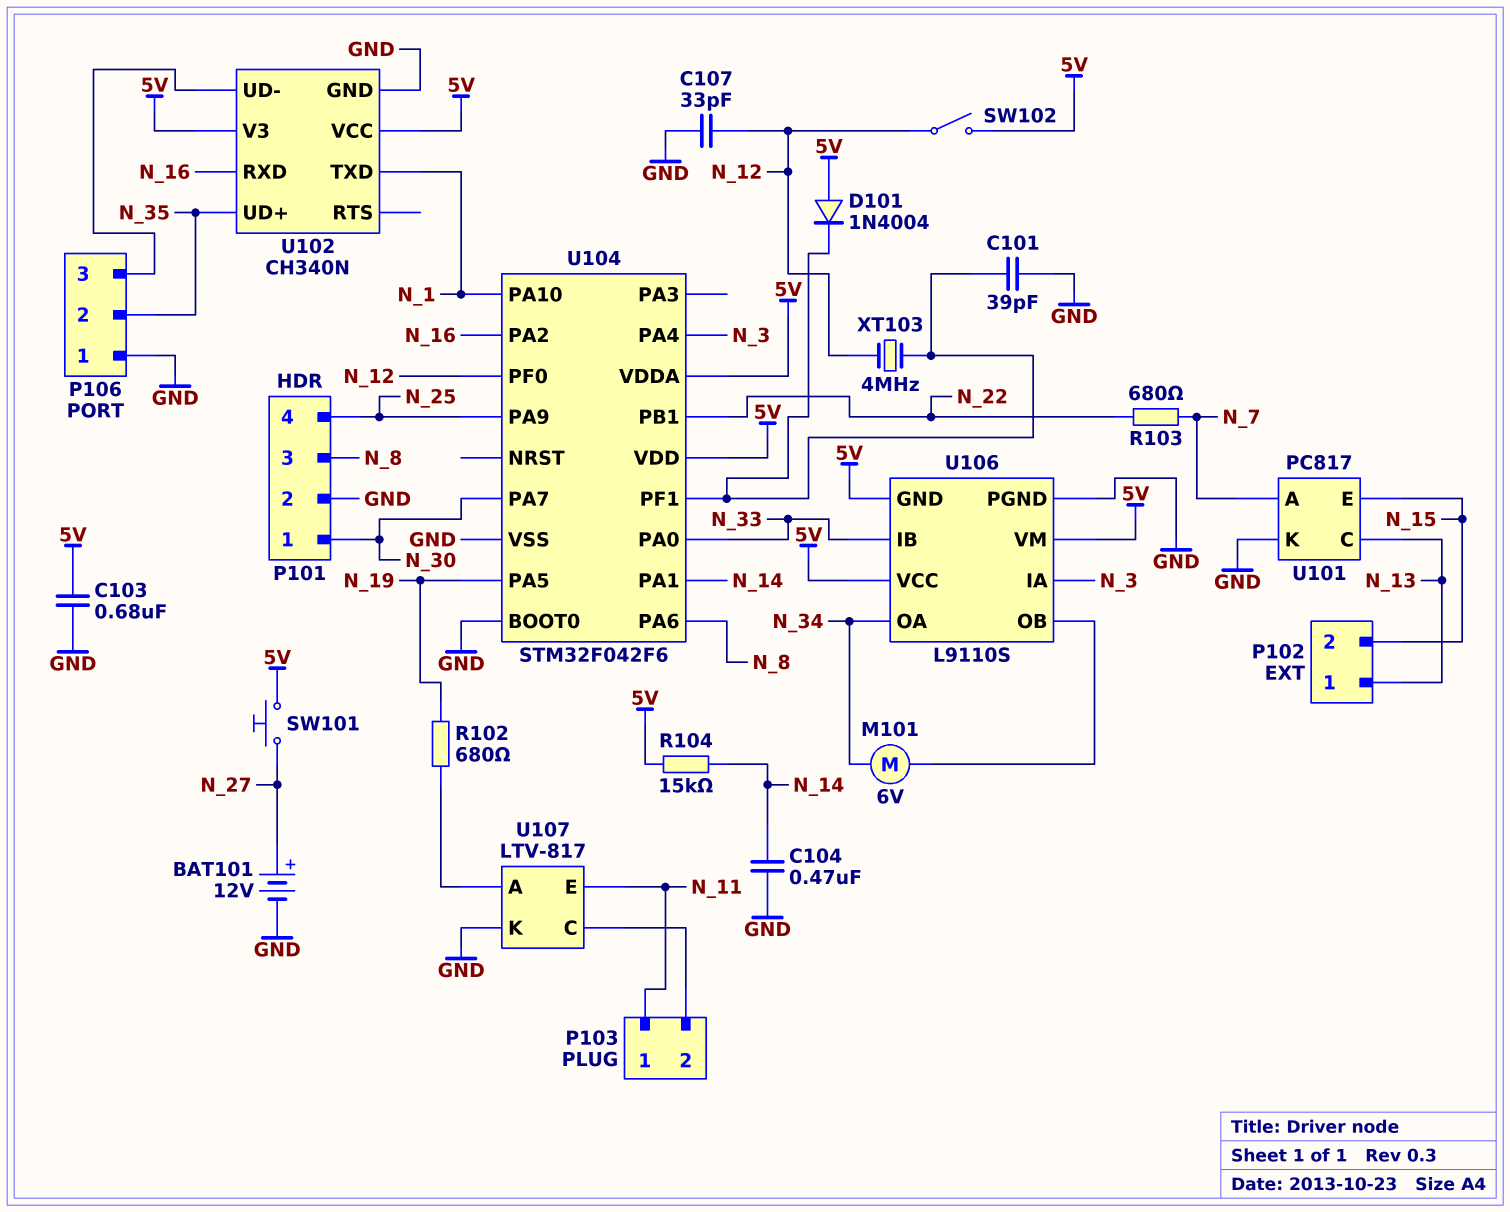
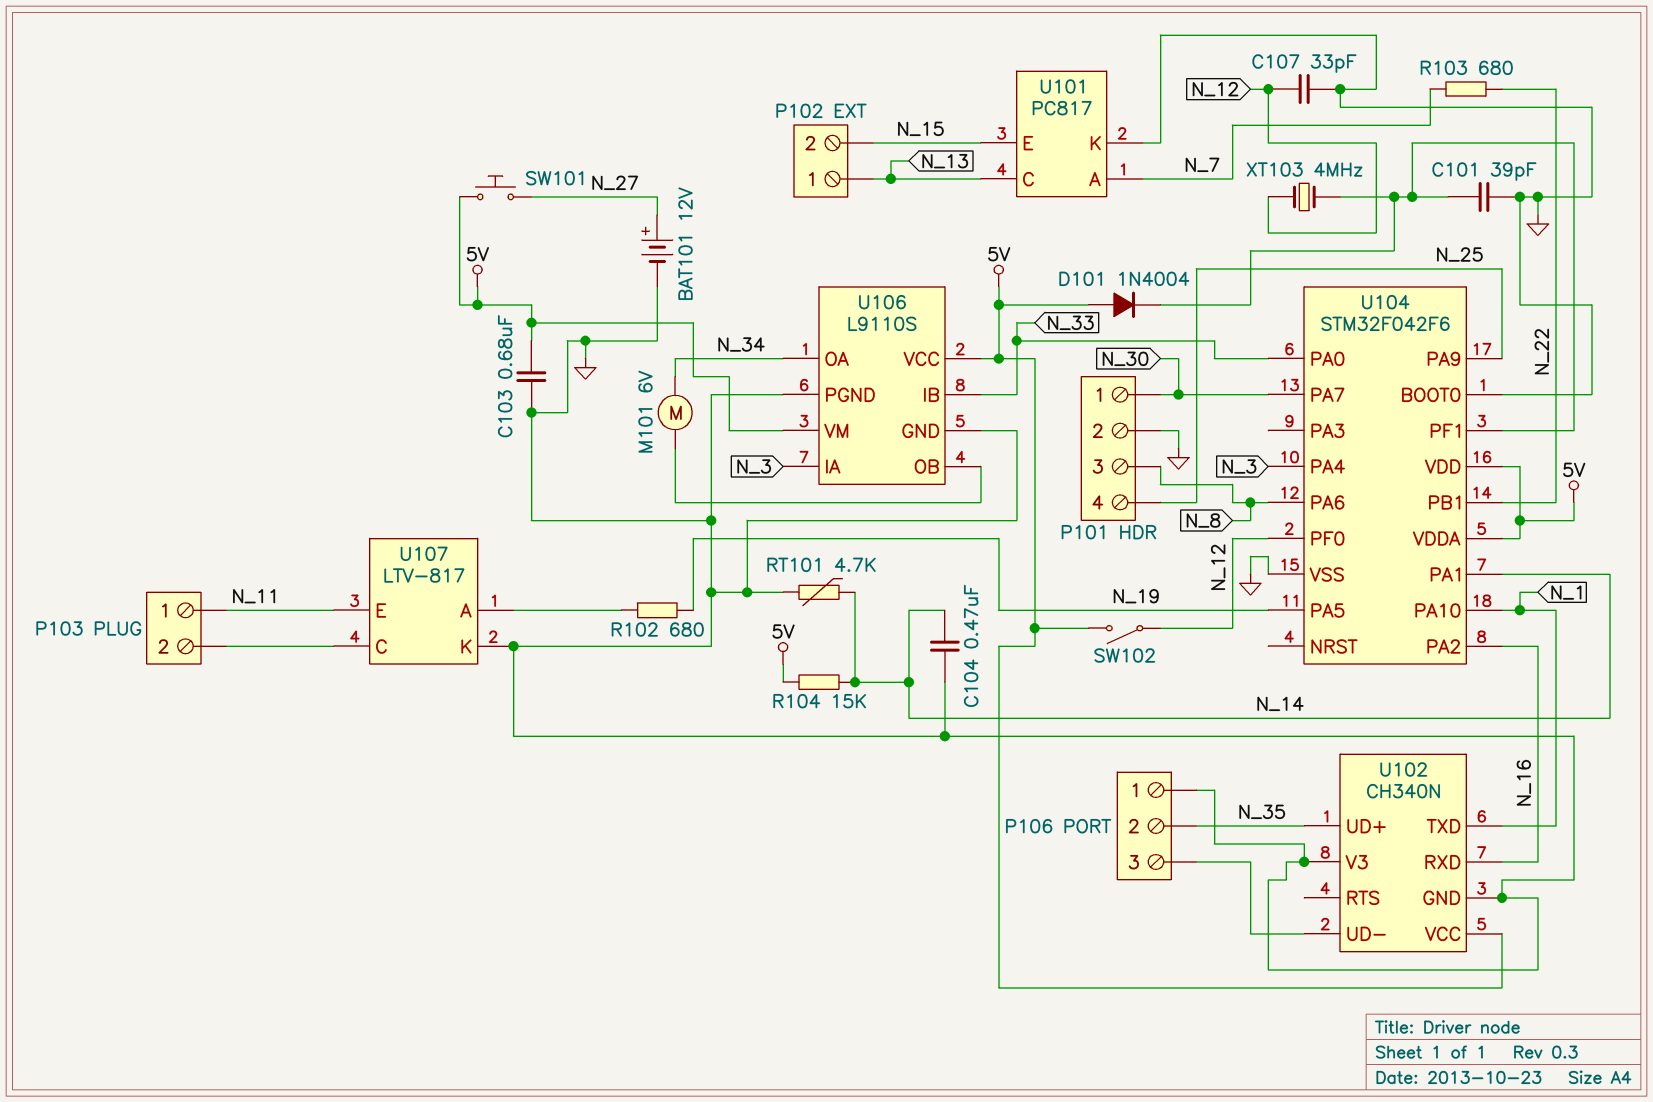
RT101: none -> 4.7k (GND, N_14)
U102 pin V3: 5V -> GND
U106 pin GND: 5V -> GND

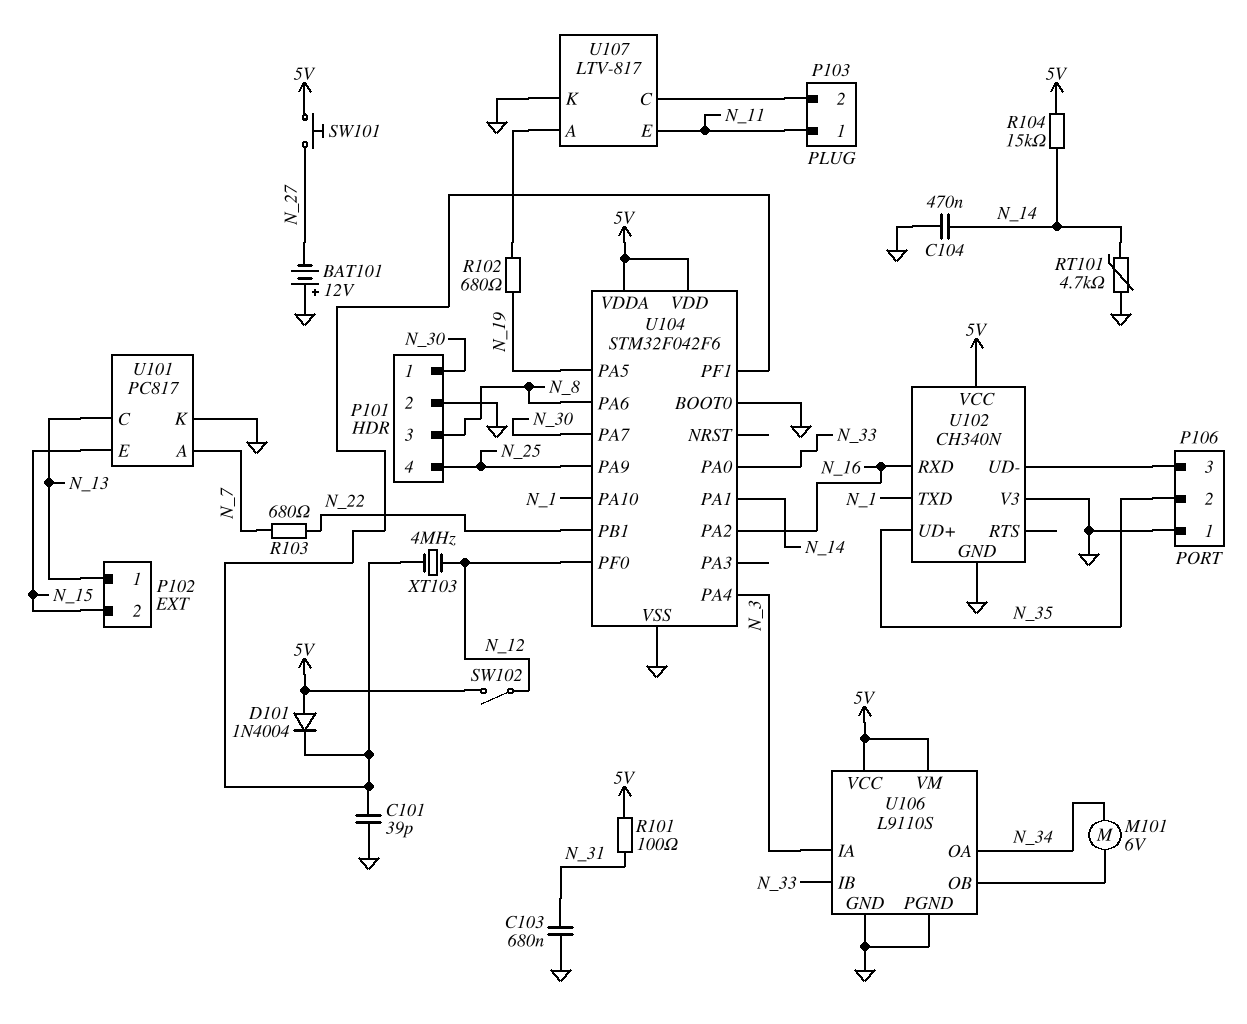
BAT101: 12V (plus N_27, minus GND) -> 12V (plus GND, minus N_27)
C103: 680nF (5V, GND) -> 680nF (GND, N_31)
C107: 33pF (GND, N_12) -> none
R101: none -> 100 (5V, N_31)

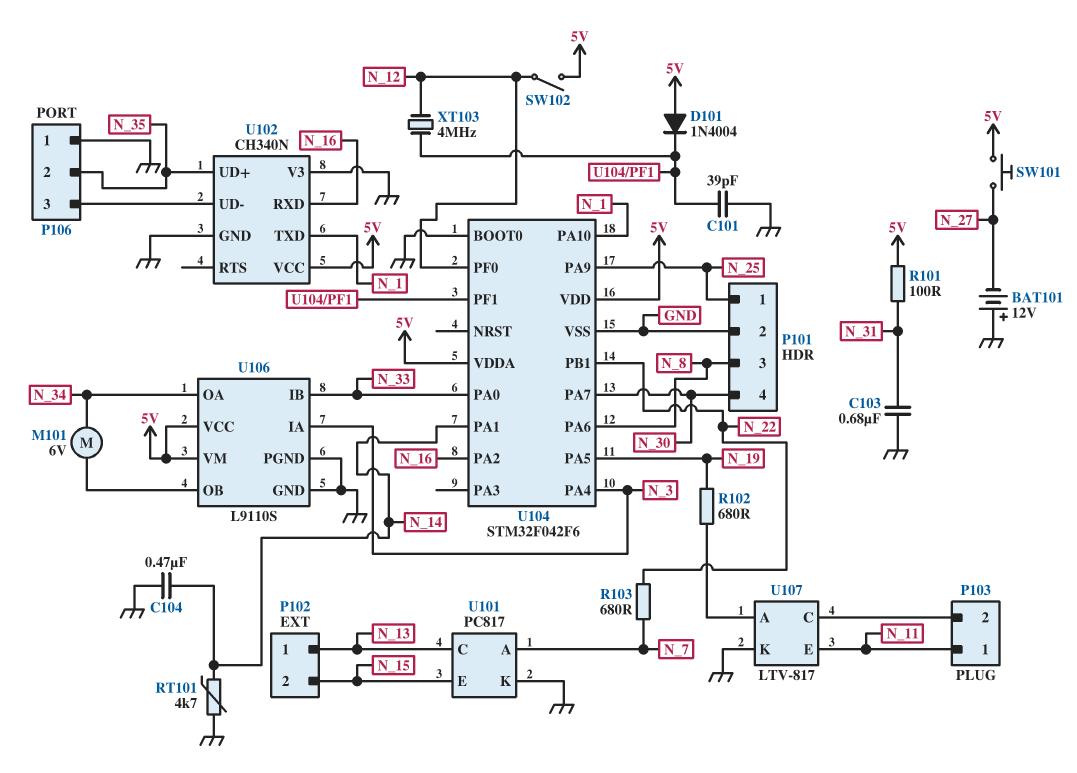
P101 pin 1: N_30 -> N_25
P101 pin 4: N_25 -> N_30
R104: 15k (5V, N_14) -> none

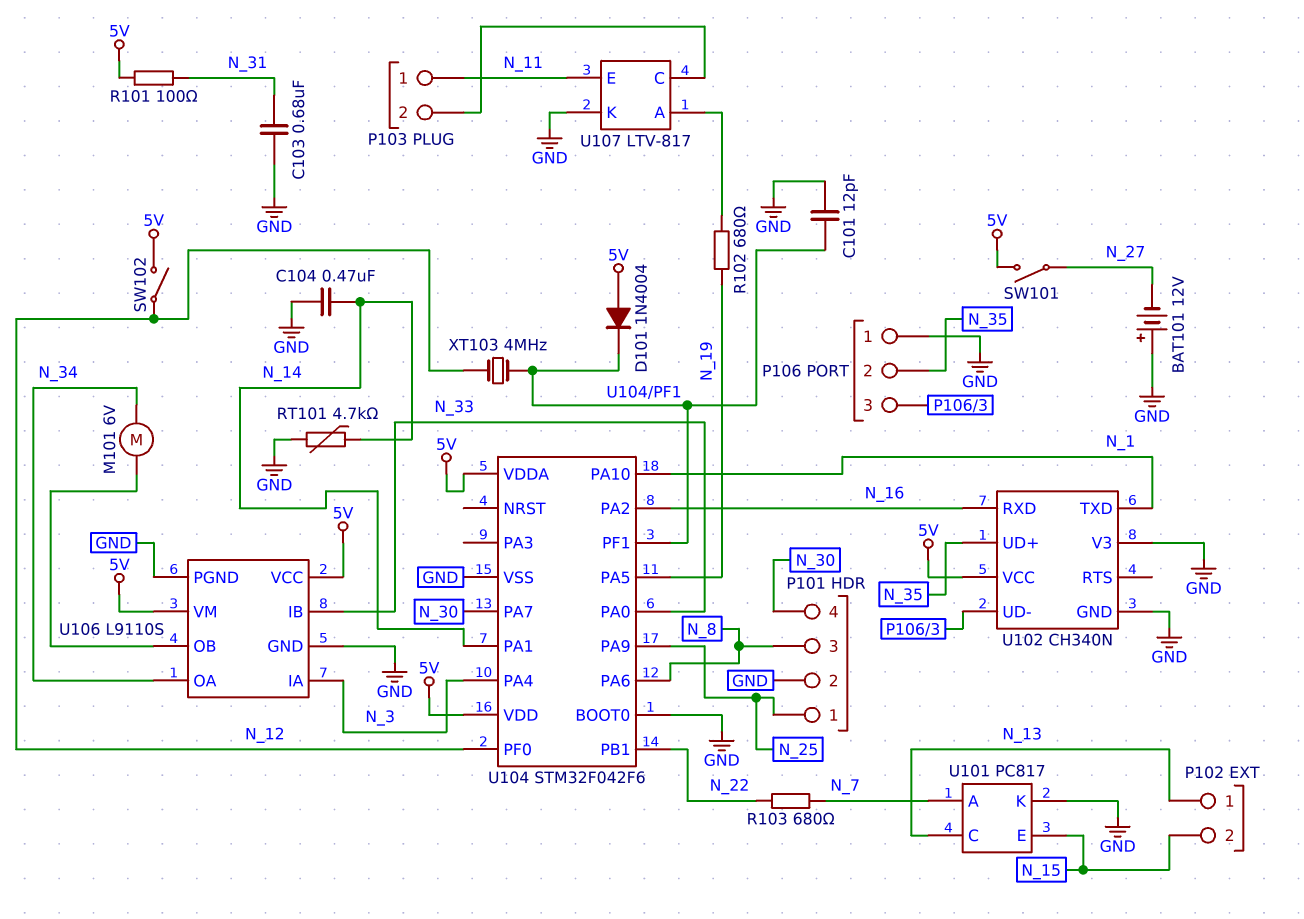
C101: 39pF (GND, U104/PF1) -> 12pF (GND, U104/PF1)
SW101: button (5V, N_27) -> switch (5V, N_27)

